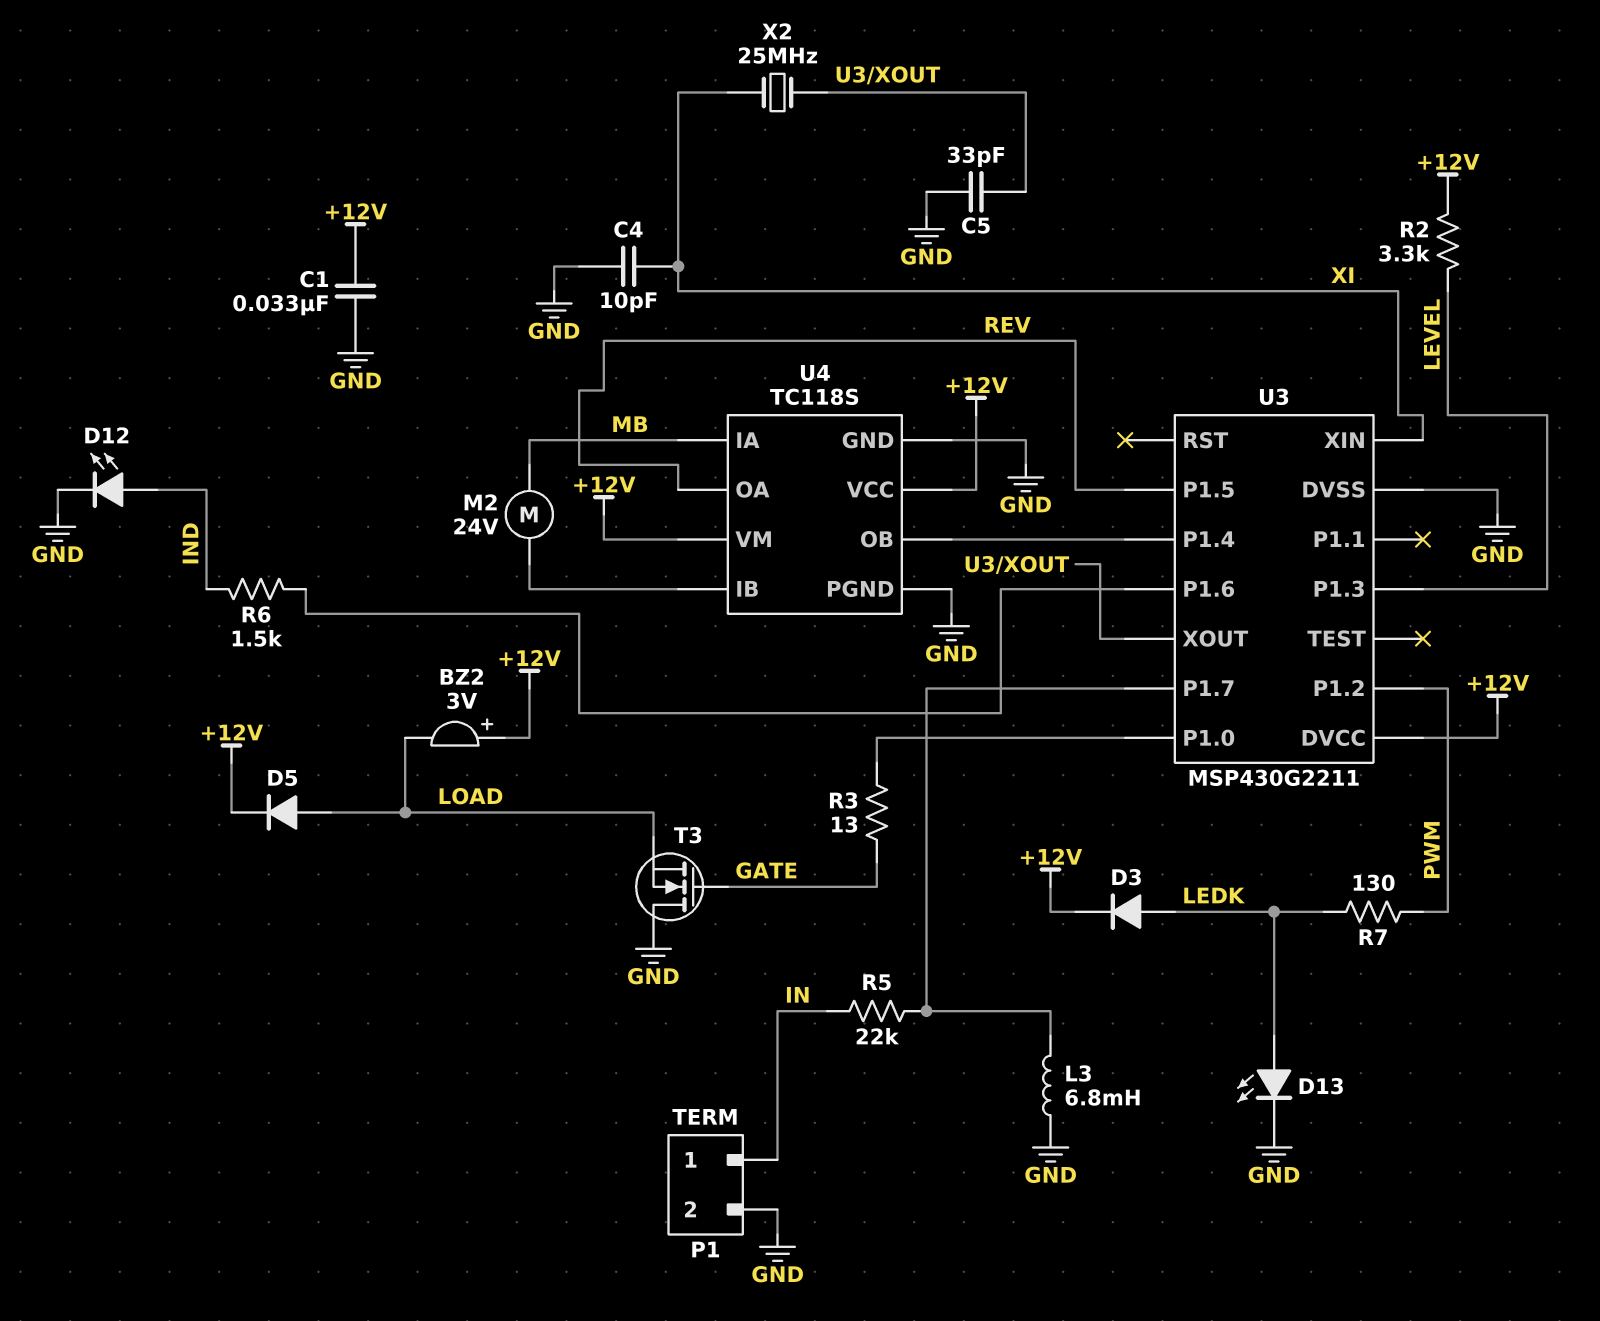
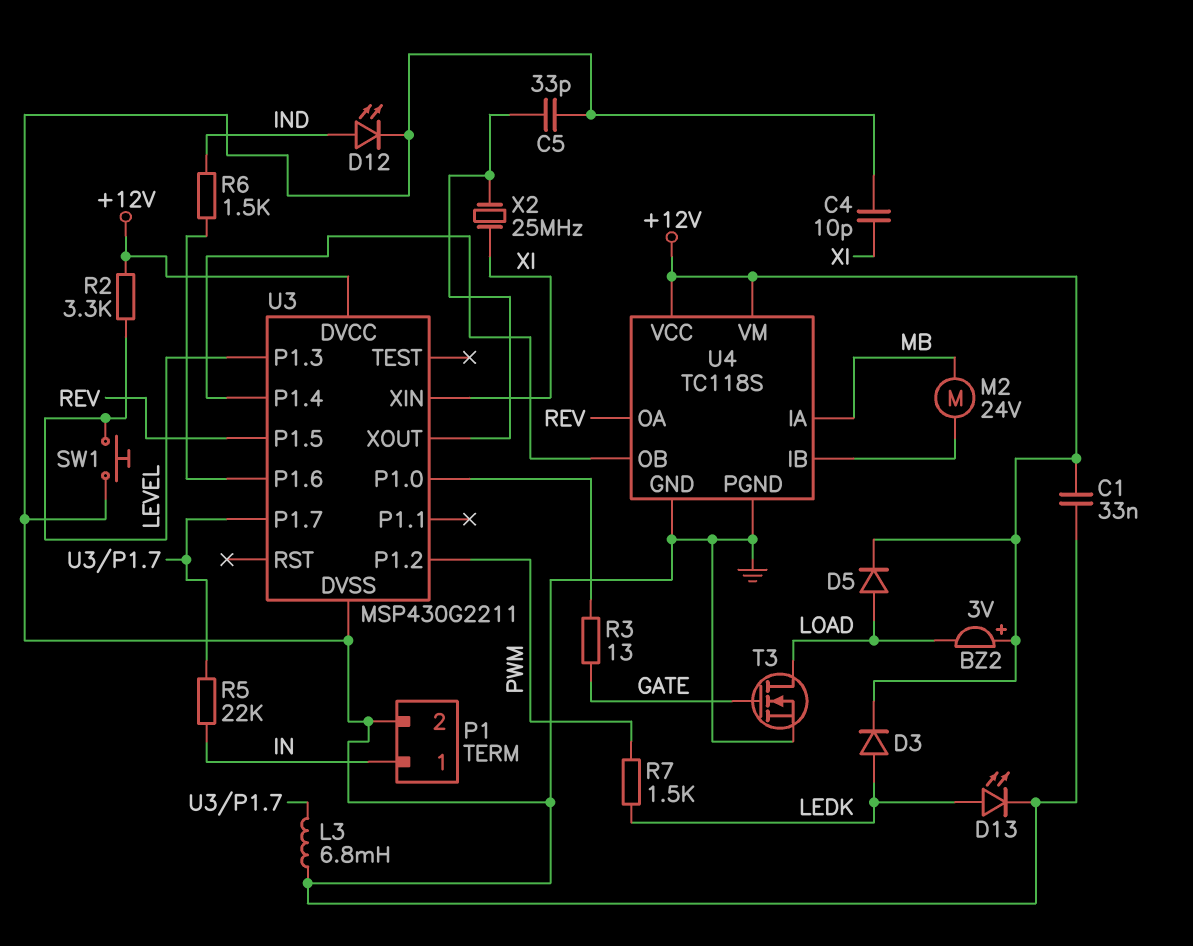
R7: 130 (LEDK, PWM) -> 1.5k (LEDK, PWM)
SW1: none -> button (GND, LEVEL)
T3: NMOS (G GATE, D GND, S LOAD) -> NMOS (G GATE, D LOAD, S GND)

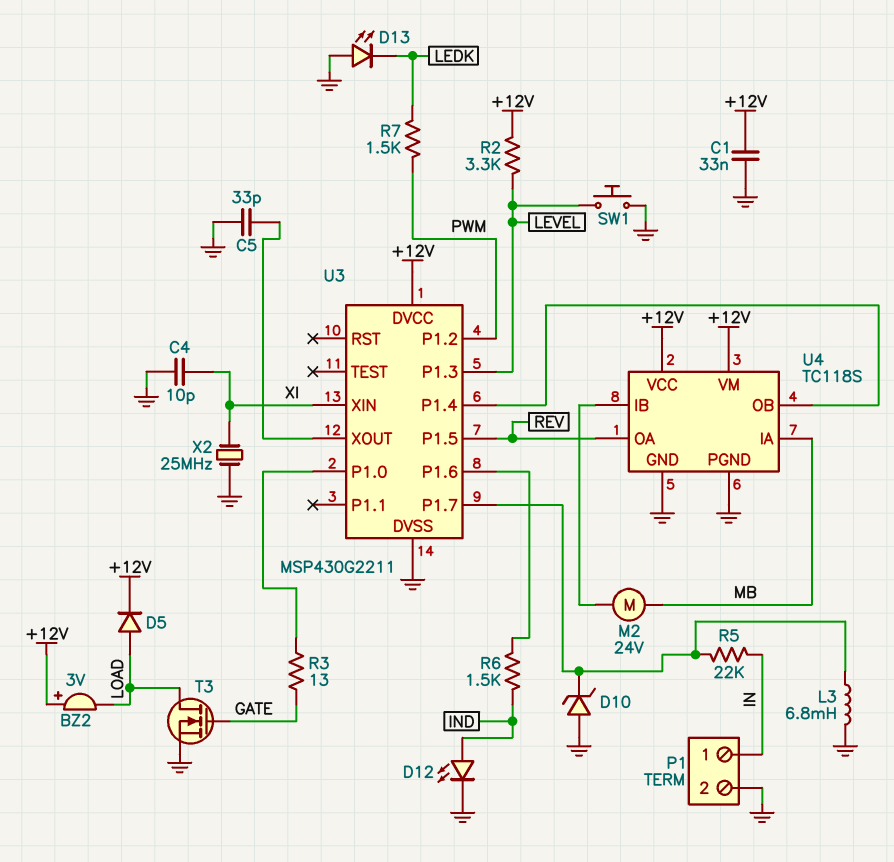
D3: diode (A LEDK, K +12V) -> none
D10: none -> zener (A GND, K U3/P1.7)
D13: LED (A LEDK, K GND) -> LED (A GND, K LEDK)
X2: 25MHz (U3/XOUT, XI) -> 25MHz (GND, XI)

